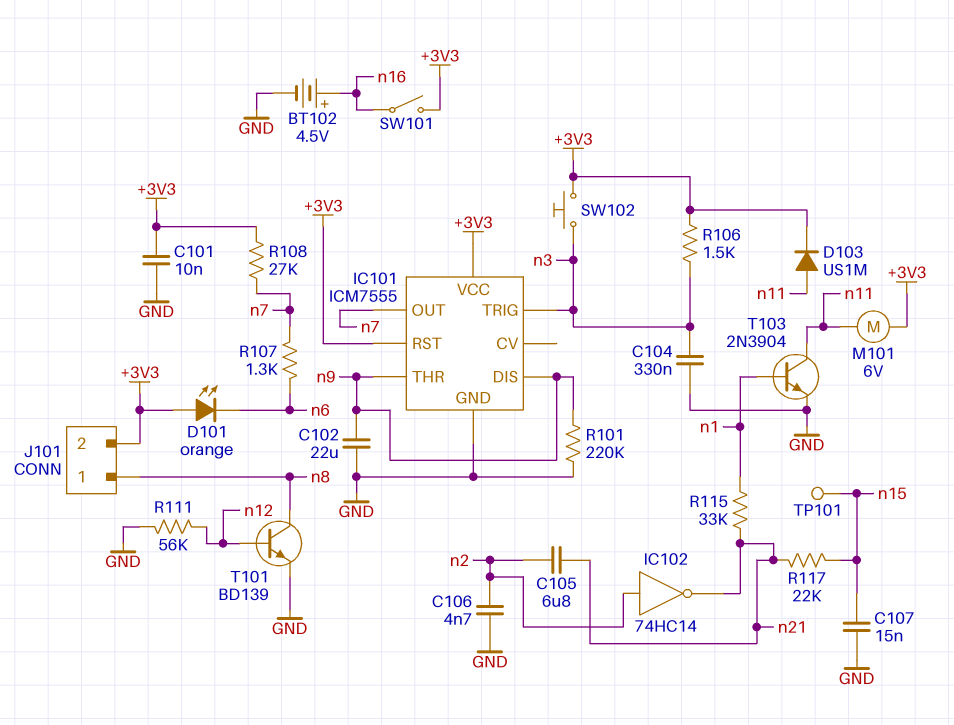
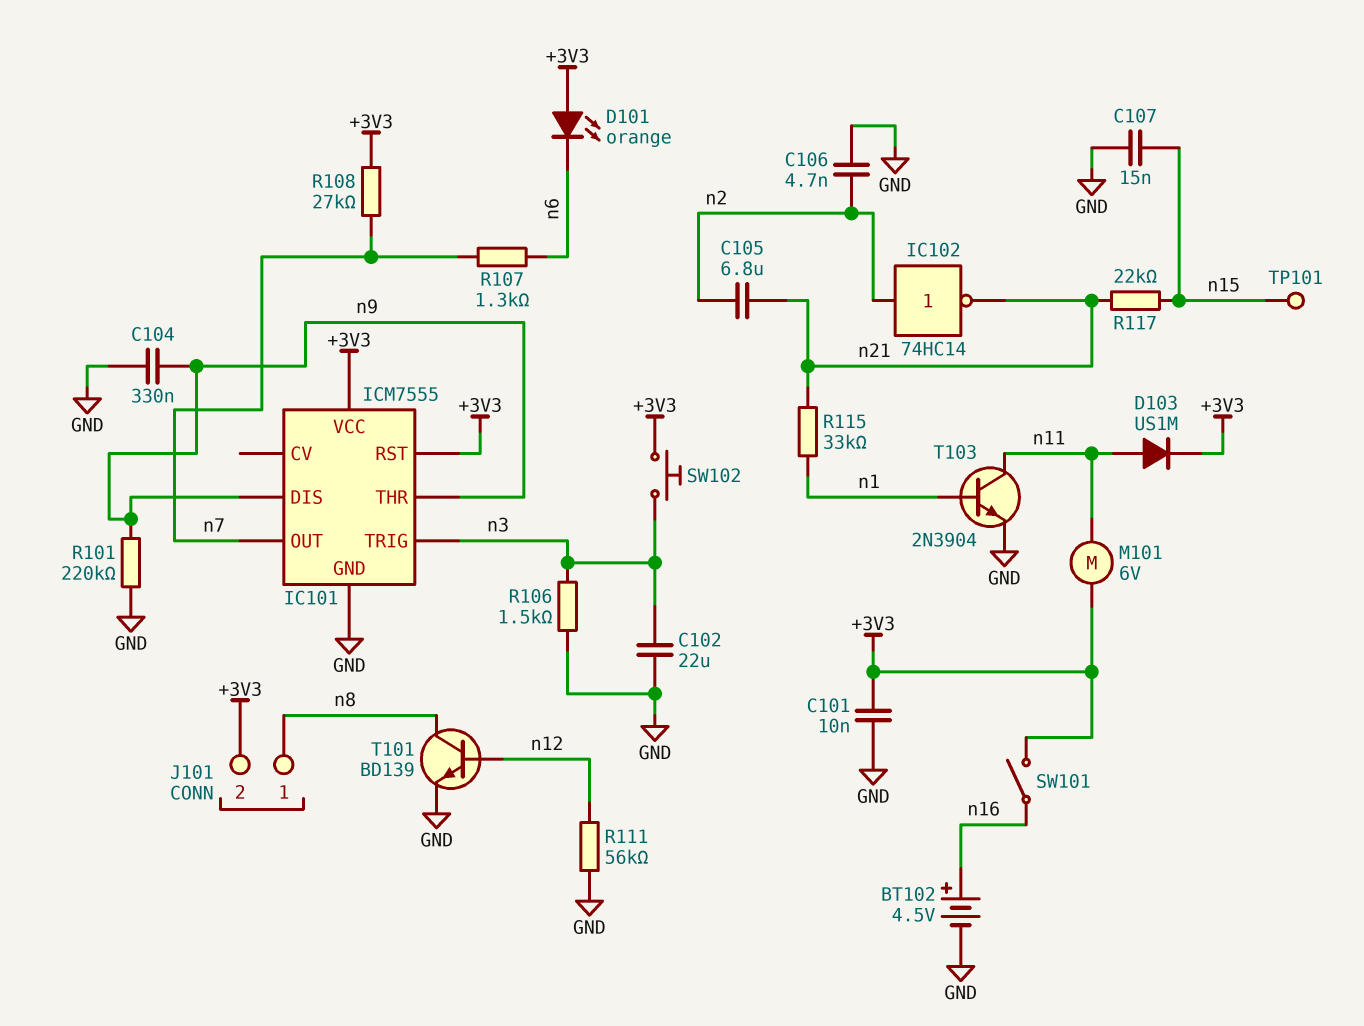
C102: 22uF (GND, n9) -> 22uF (GND, n3)
C104: 330nF (GND, n3) -> 330nF (GND, n9)
R106: 1.5k (+3V3, n3) -> 1.5k (GND, n3)

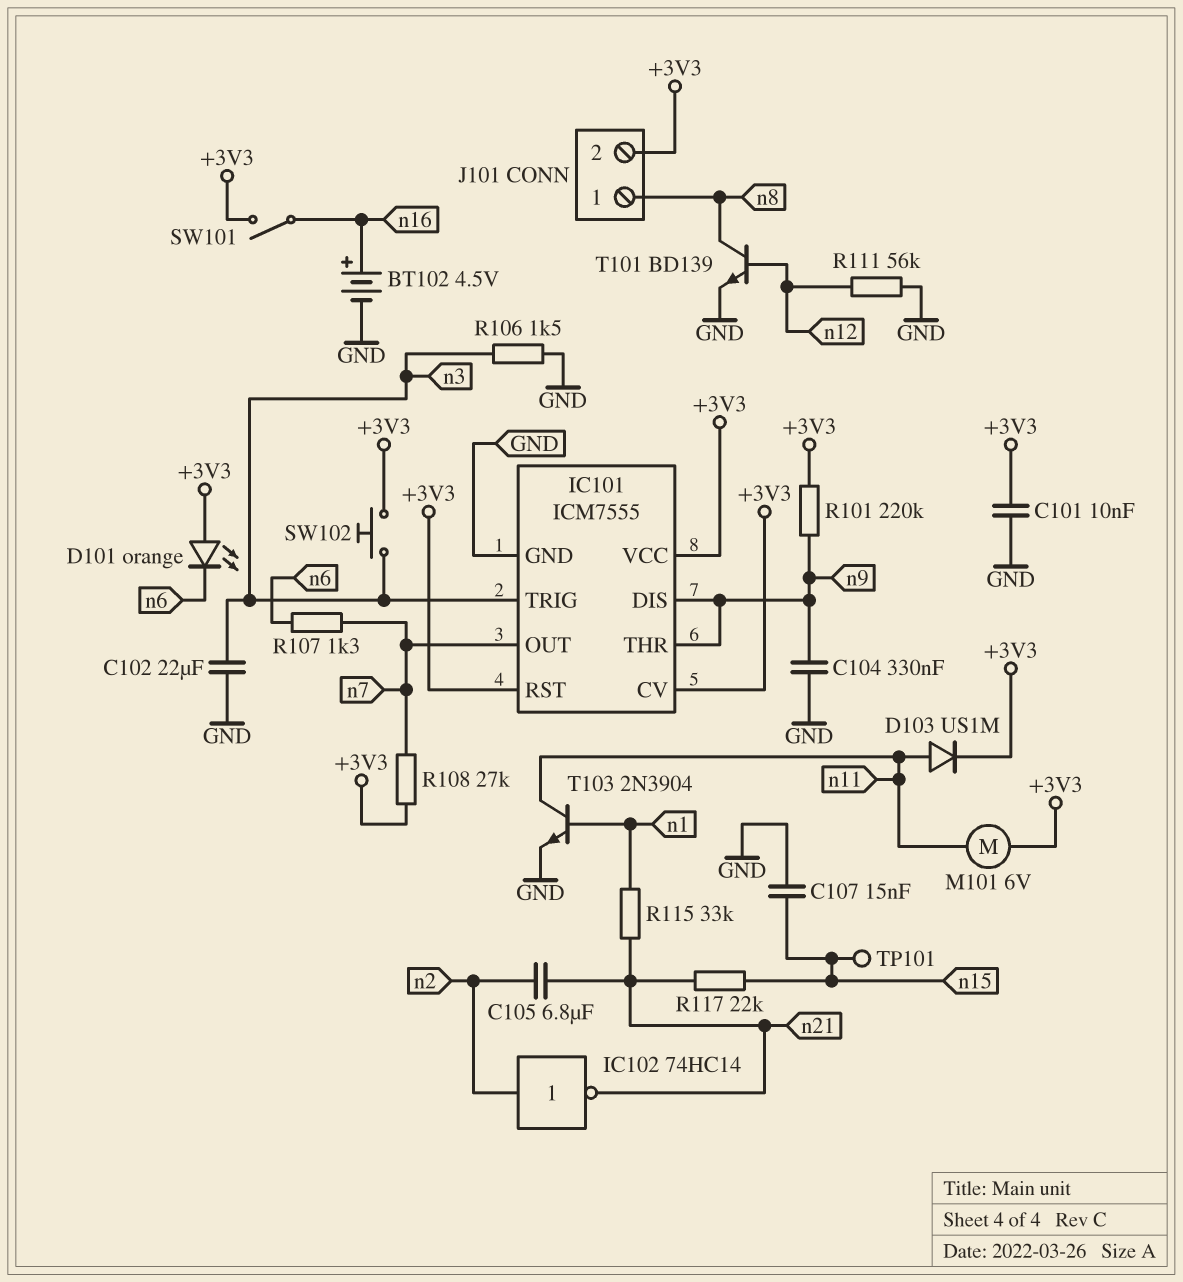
C106: 4.7nF (GND, n2) -> none
IC101 pin CV: none -> +3V3
R101: 220k (GND, n9) -> 220k (+3V3, n9)

